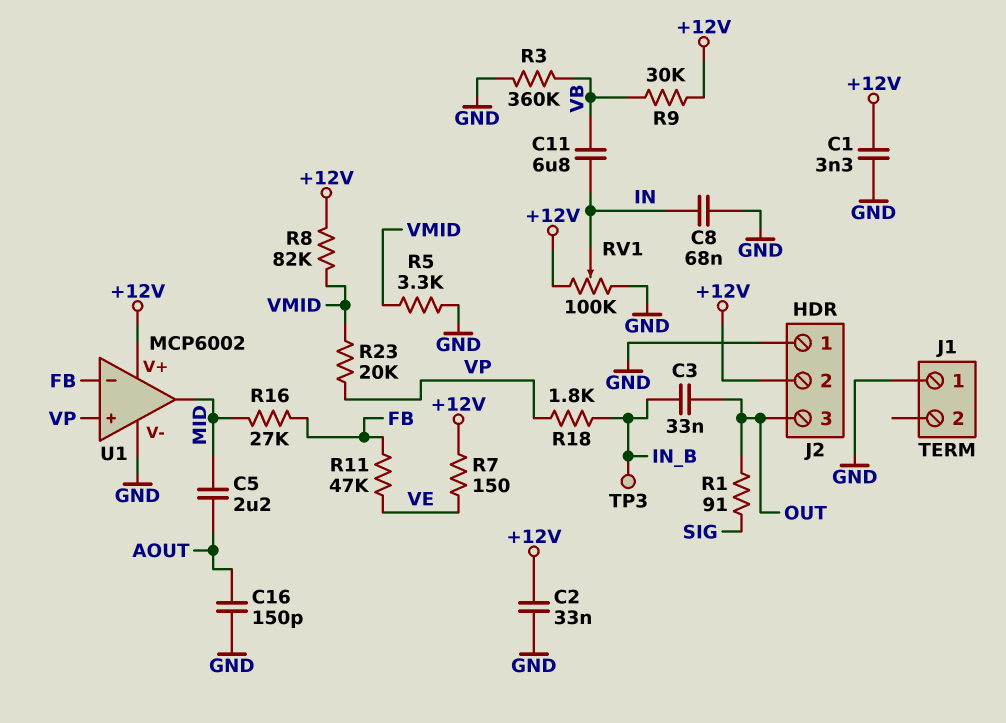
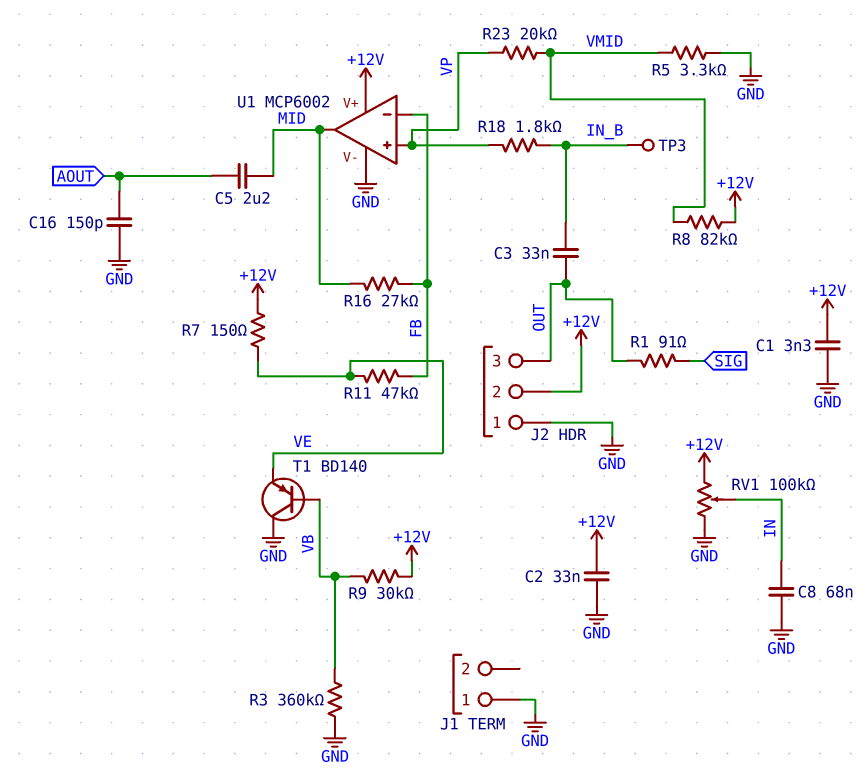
C11: 6.8uF (IN, VB) -> none
T1: none -> PNP BD140 (B VB, C GND, E VE)

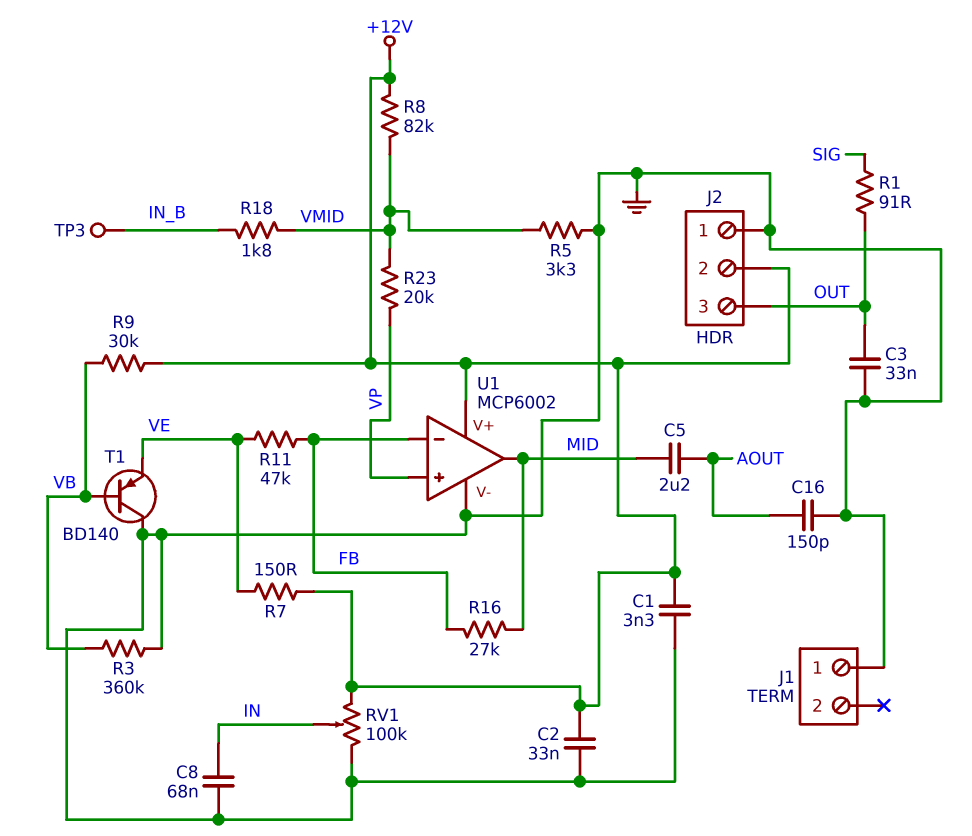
C3: 33nF (IN_B, OUT) -> 33nF (GND, OUT)
R18: 1.8k (IN_B, VP) -> 1.8k (IN_B, VMID)

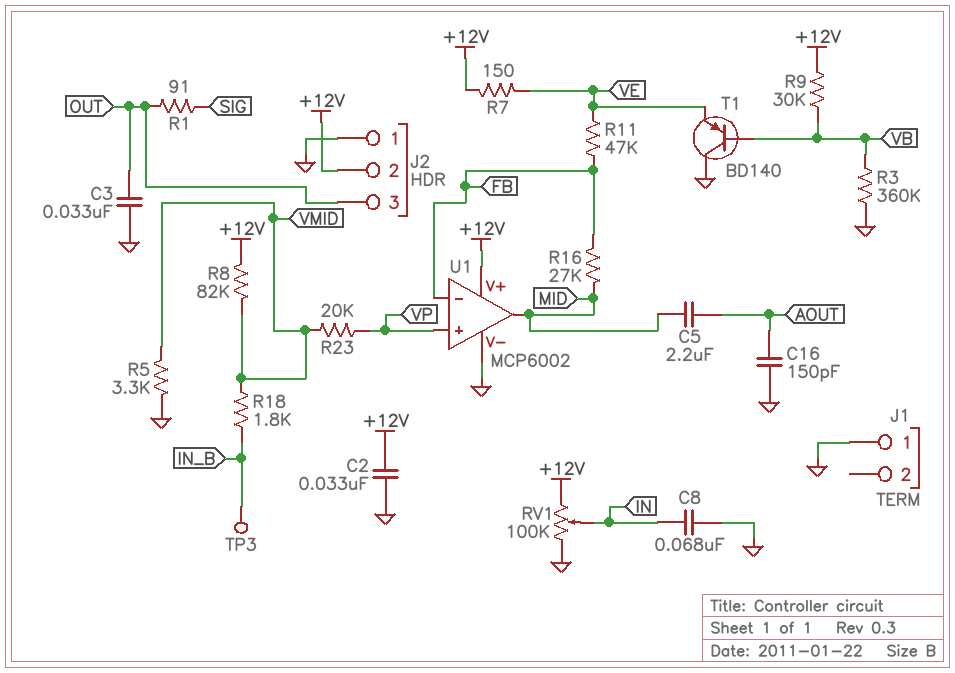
C1: 3.3nF (+12V, GND) -> none

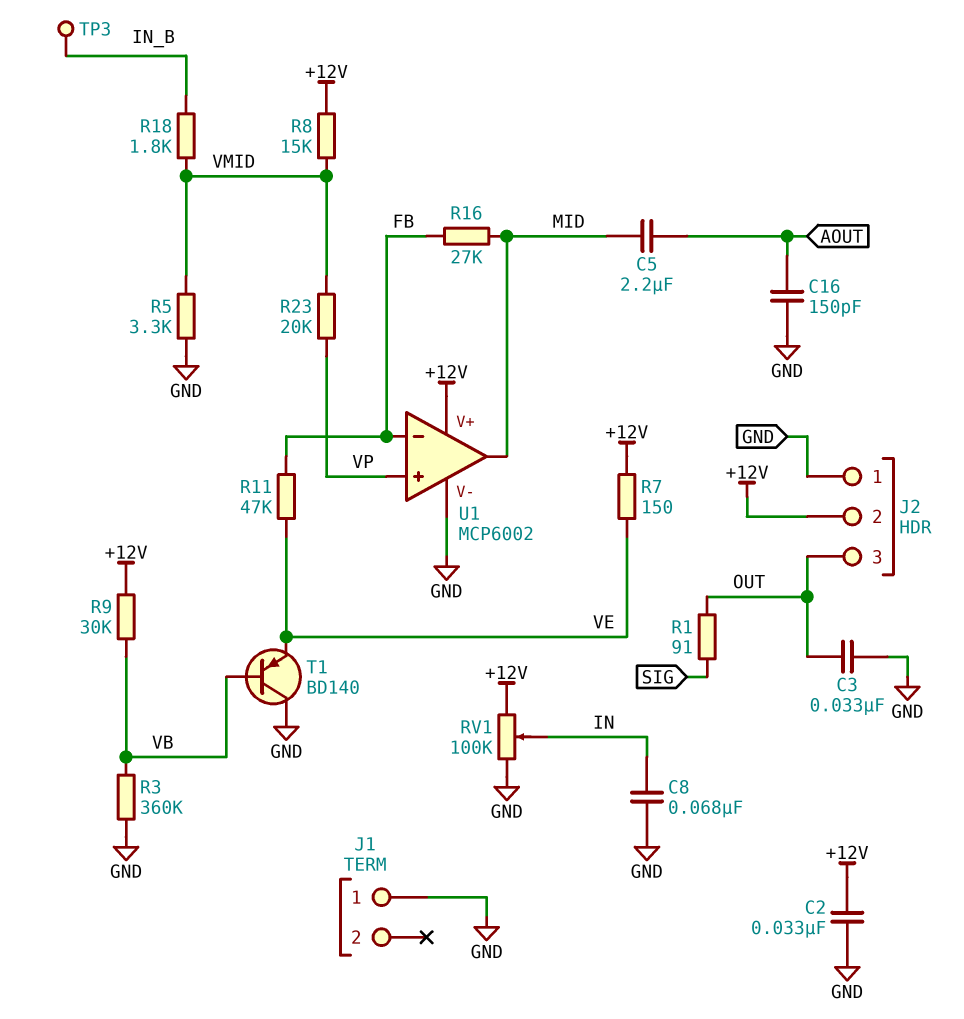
R8: 82k (+12V, VMID) -> 15k (+12V, VMID)

